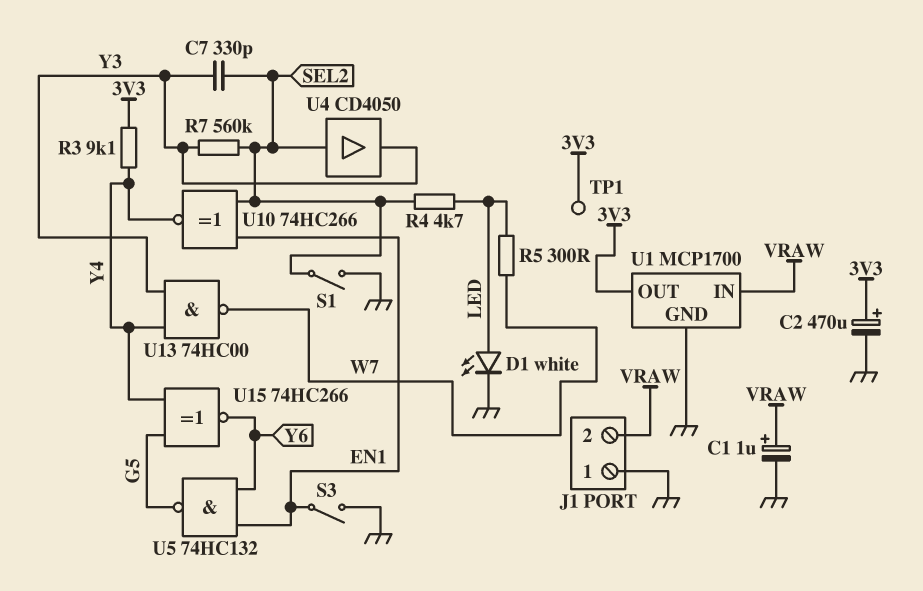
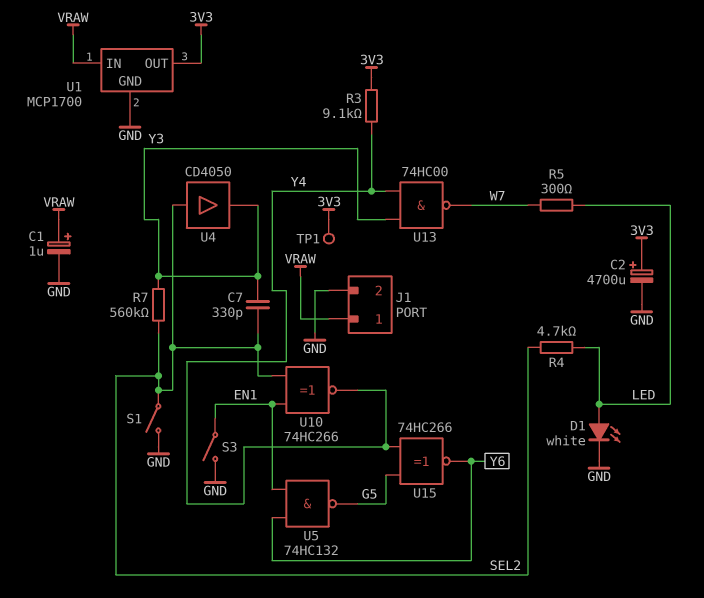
C2: 470uF (plus 3V3, minus GND) -> 4700uF (plus 3V3, minus GND)
J1 pin 1: GND -> VRAW
J1 pin 2: VRAW -> GND

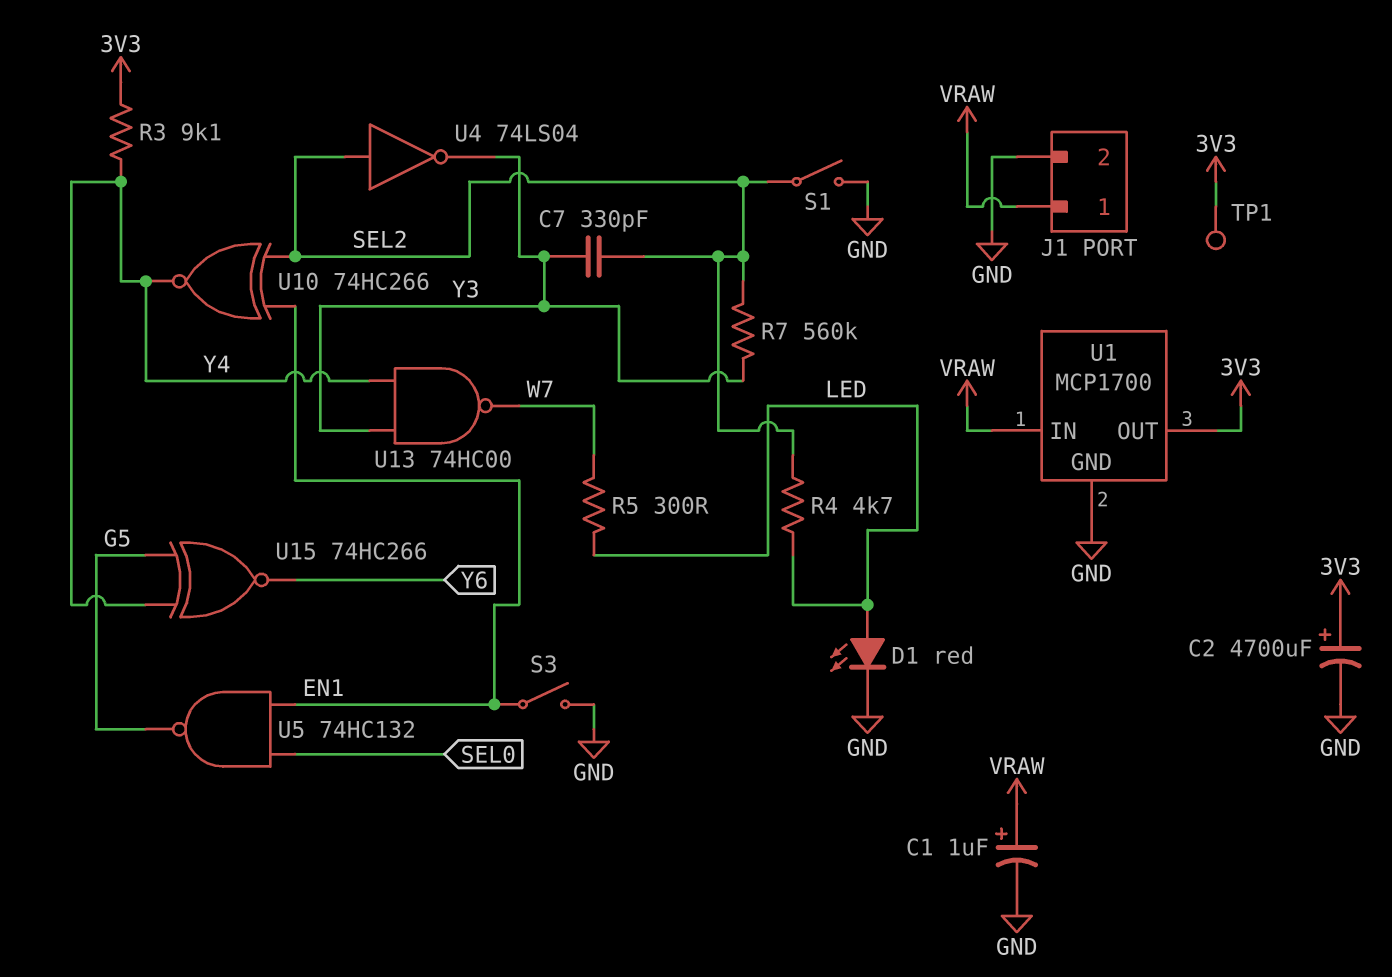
D1: LED white (A LED, K GND) -> LED red (A LED, K GND)
U4: buffer CD4050 (in SEL2, out Y3) -> NOT 74LS04 (in SEL2, out Y3)
U5: NAND 74HC132 (in EN1, in Y6, out G5) -> NAND 74HC132 (in EN1, in SEL0, out G5)

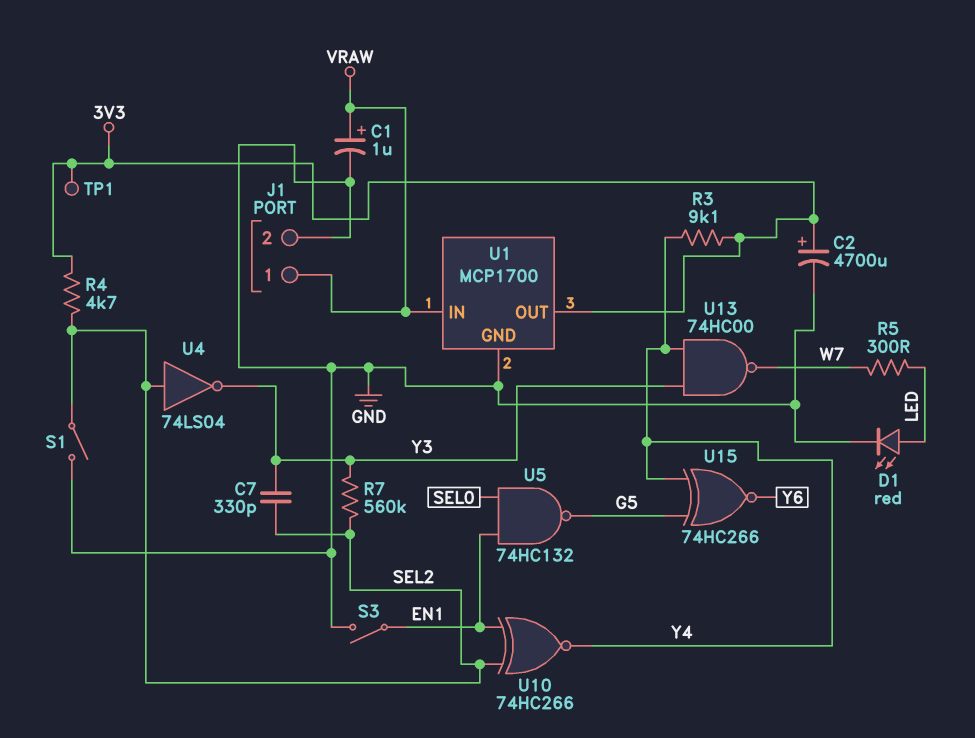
R4: 4.7k (LED, SEL2) -> 4.7k (3V3, SEL2)

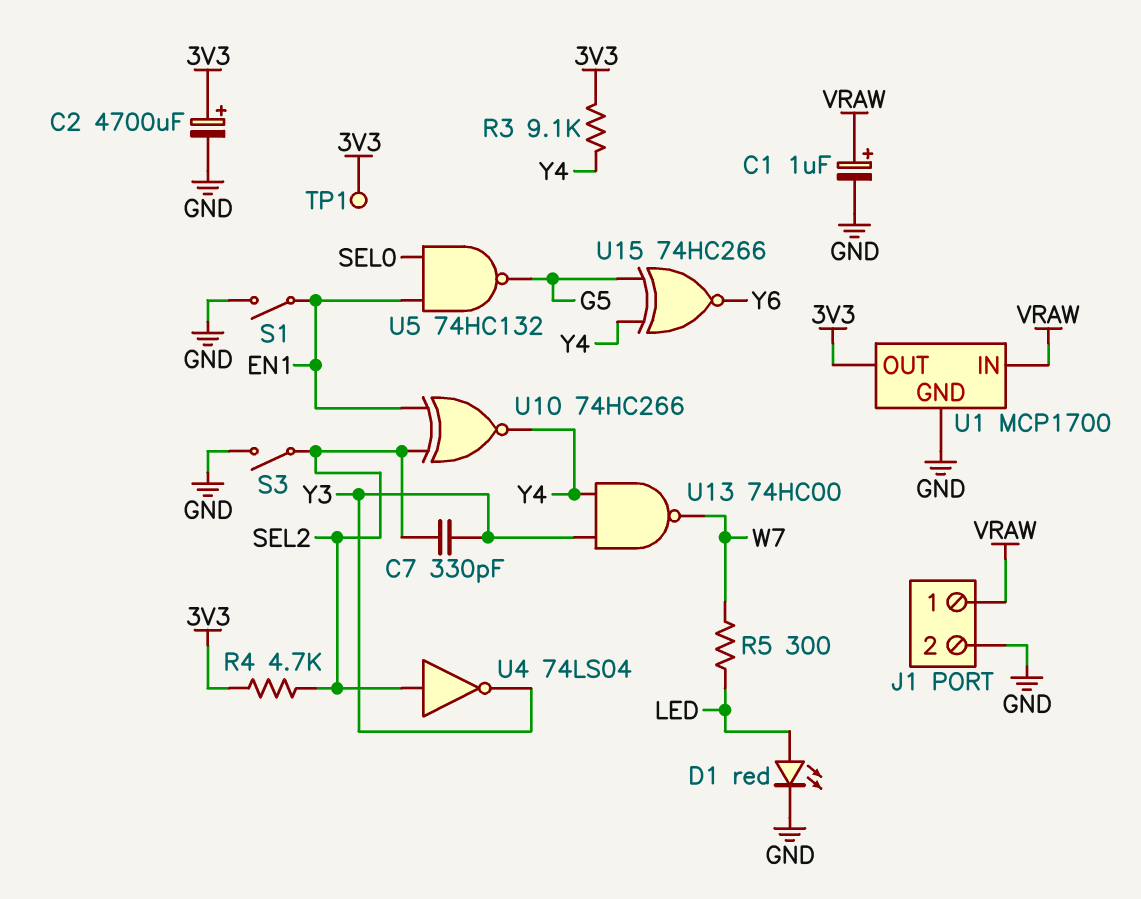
R7: 560k (SEL2, Y3) -> none
S1: switch (GND, SEL2) -> switch (EN1, GND)
S3: switch (EN1, GND) -> switch (GND, SEL2)

